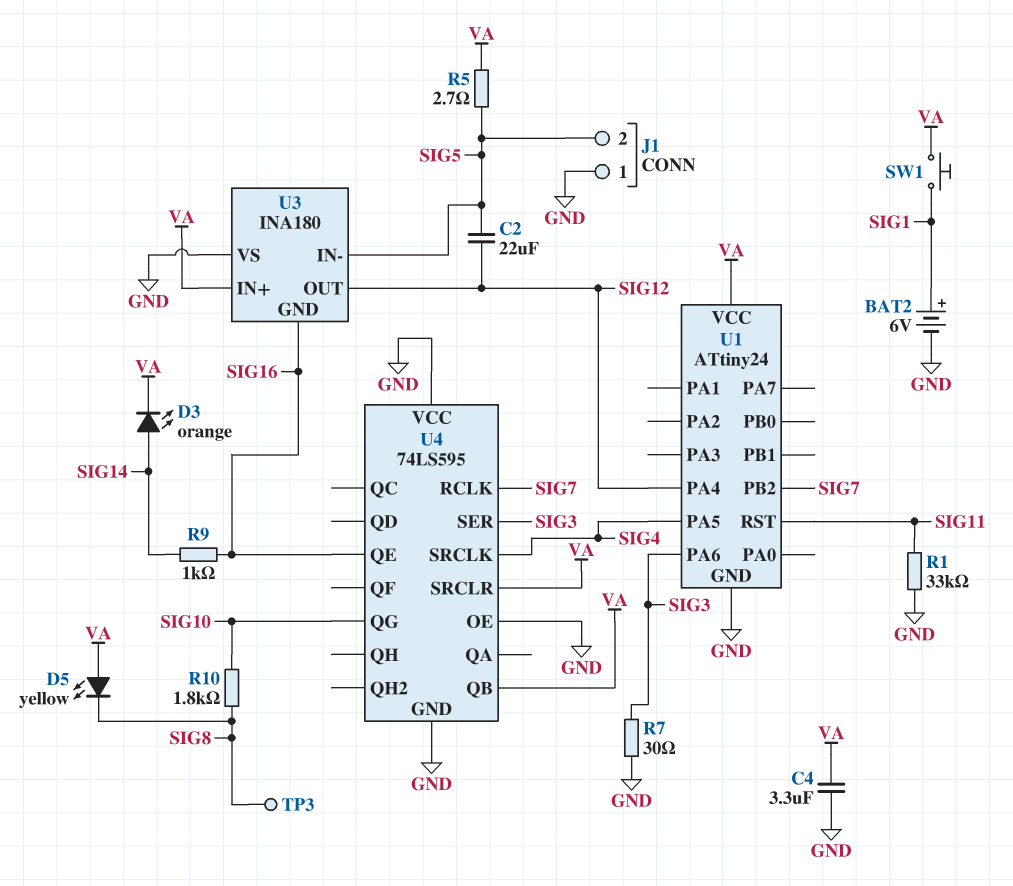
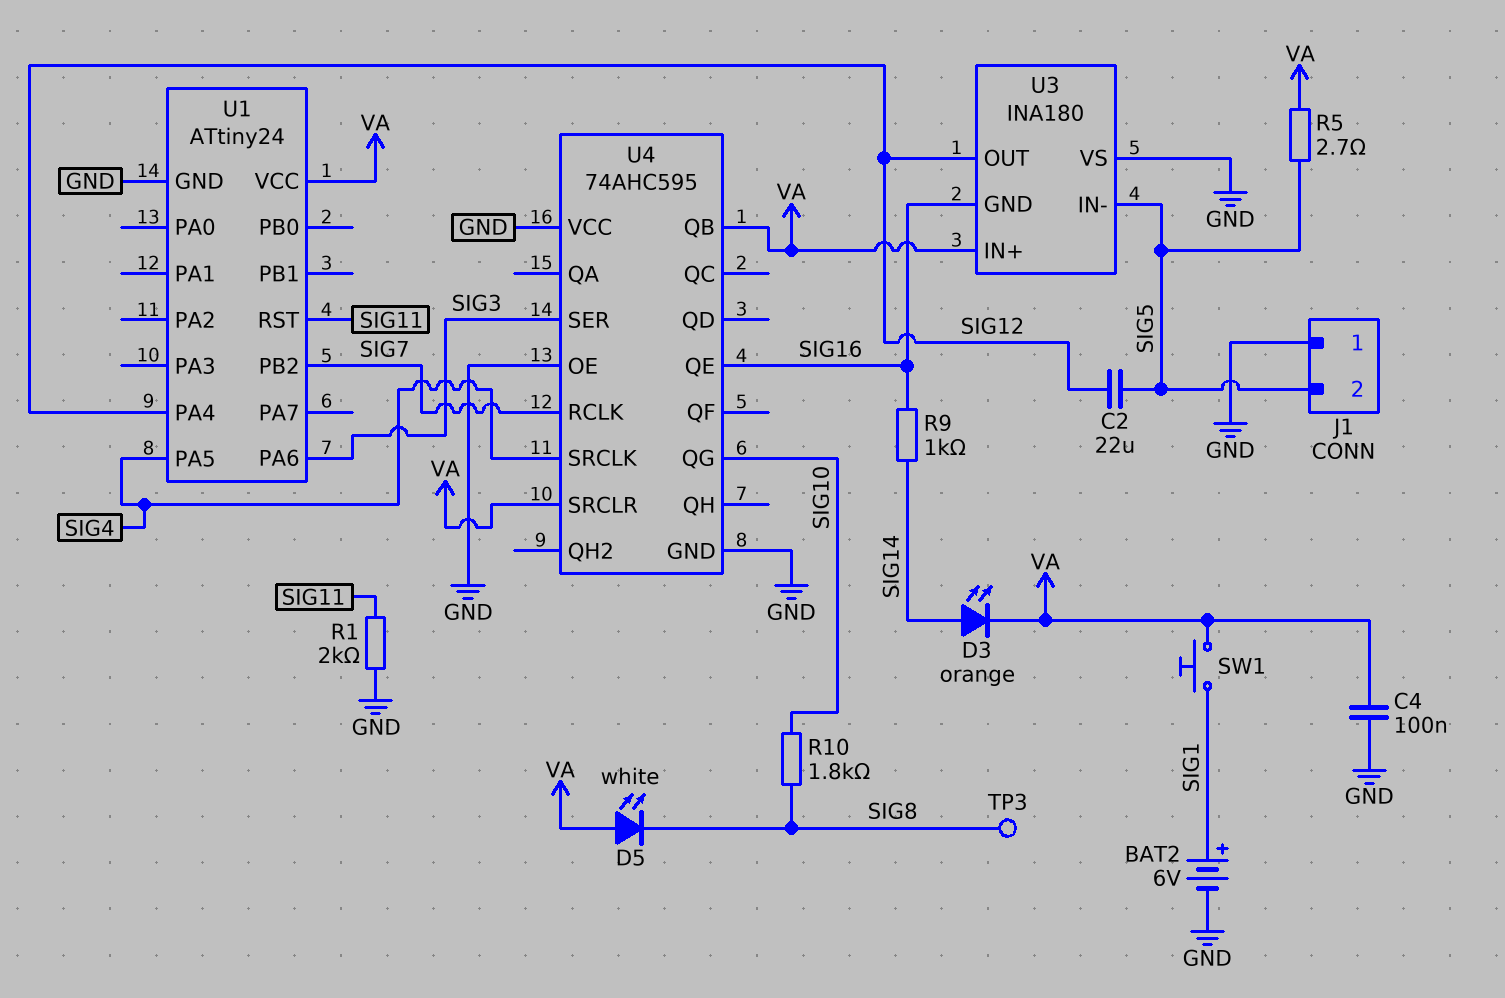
C4: 3.3uF (GND, VA) -> 100nF (GND, VA)
D5: LED yellow (A VA, K SIG8) -> LED white (A VA, K SIG8)
R1: 33k (GND, SIG11) -> 2k (GND, SIG11)
R7: 30 (GND, SIG3) -> none
U4: 74LS595 -> 74AHC595

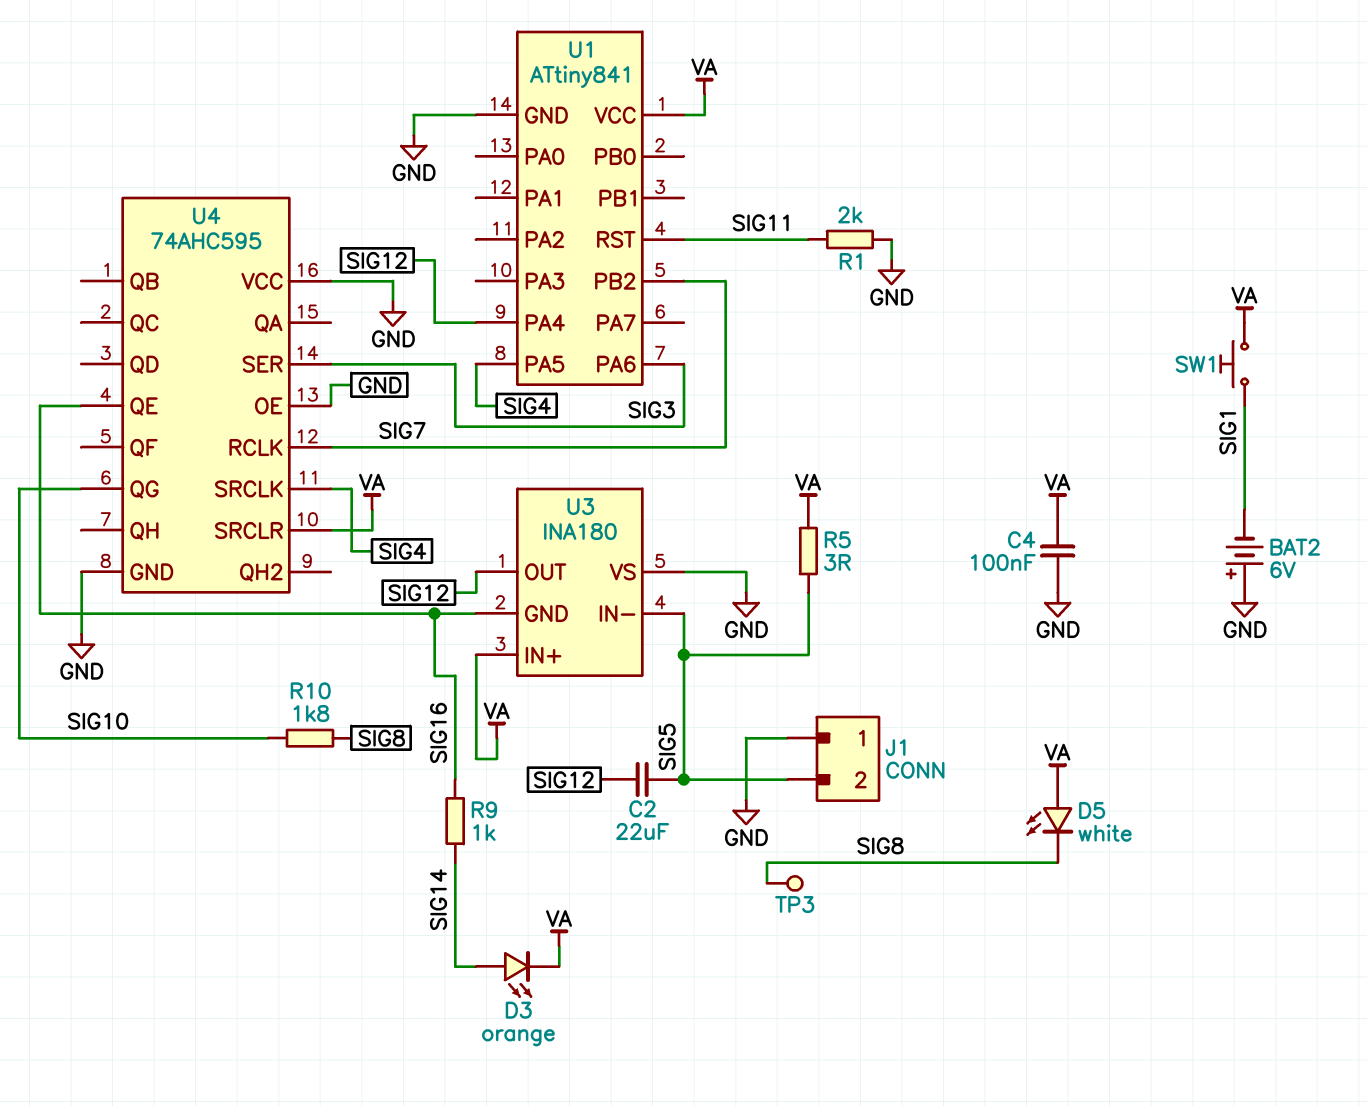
BAT2: 6V (plus SIG1, minus GND) -> 6V (plus GND, minus SIG1)
R5: 2.7 (SIG5, VA) -> 3 (SIG5, VA)
U1: ATtiny24 -> ATtiny841
U4 pin QB: VA -> none

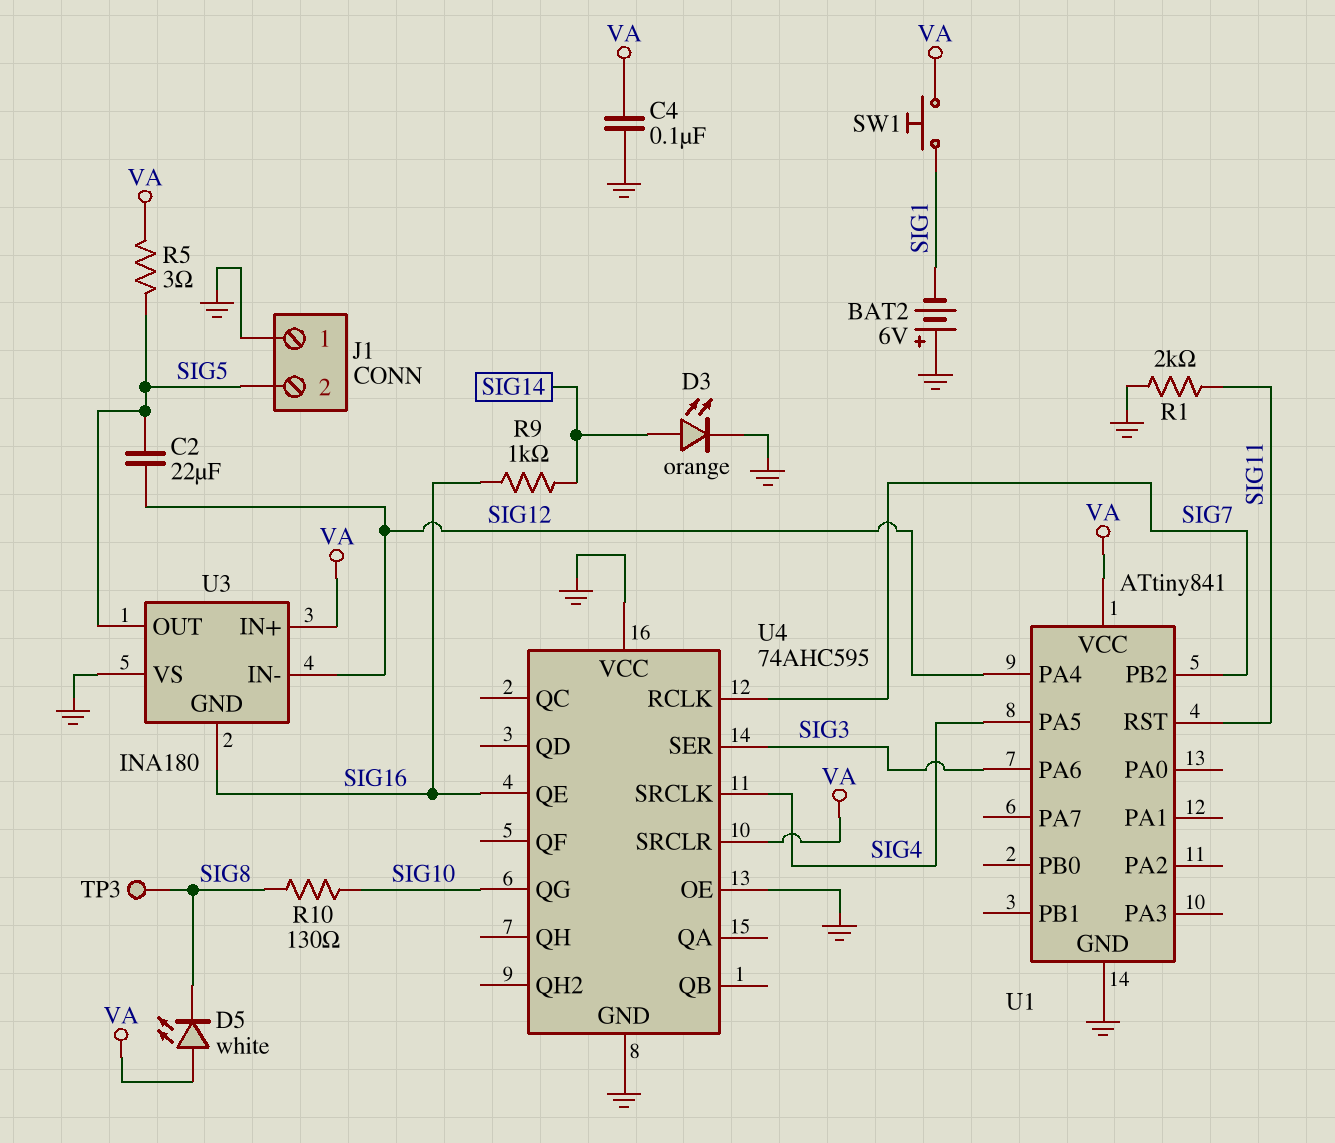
D3: LED orange (A SIG14, K VA) -> LED orange (A SIG14, K GND)
R10: 1.8k (SIG8, SIG10) -> 130 (SIG8, SIG10)
U3 pin IN-: SIG5 -> SIG12
U3 pin OUT: SIG12 -> SIG5

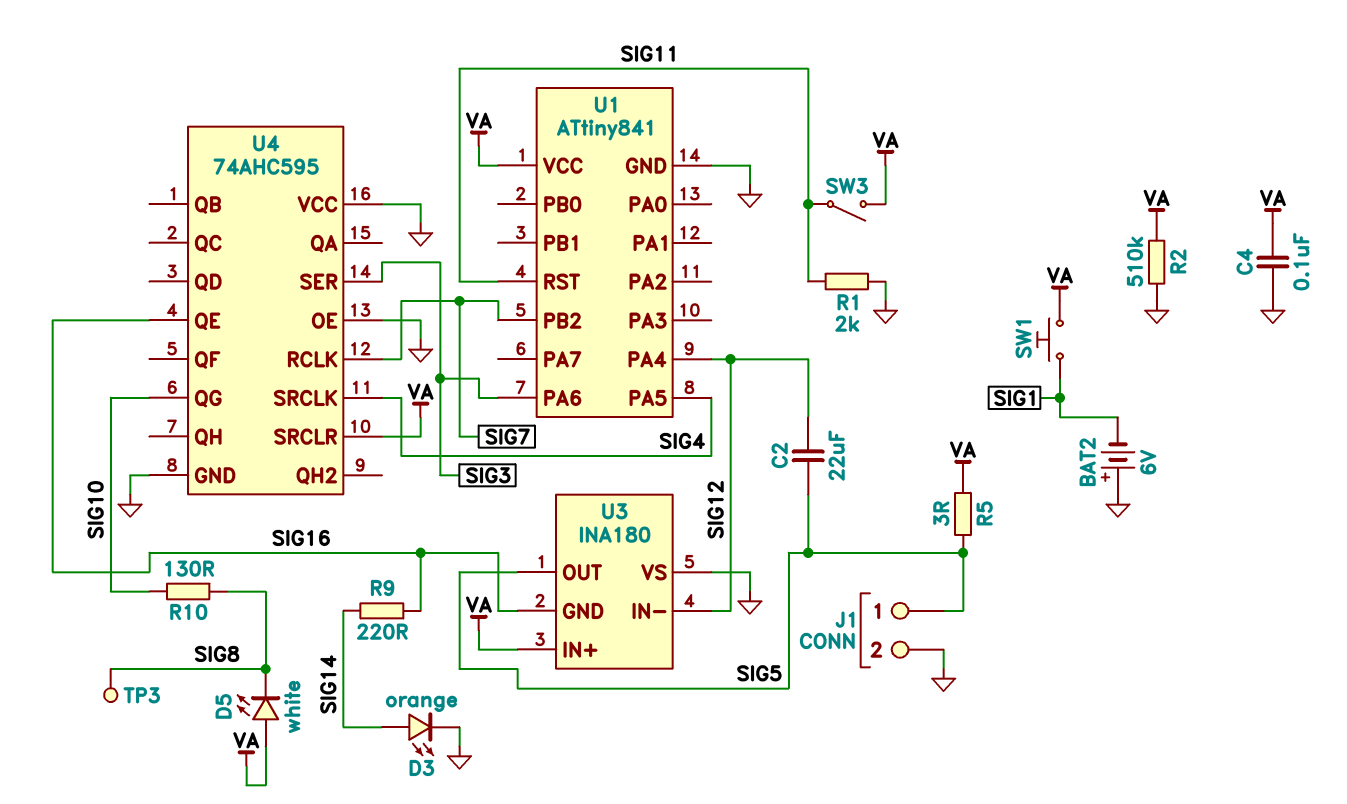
J1 pin 1: GND -> SIG5
J1 pin 2: SIG5 -> GND
R2: none -> 510k (GND, VA)
R9: 1k (SIG14, SIG16) -> 220 (SIG14, SIG16)
SW3: none -> switch (SIG11, VA)

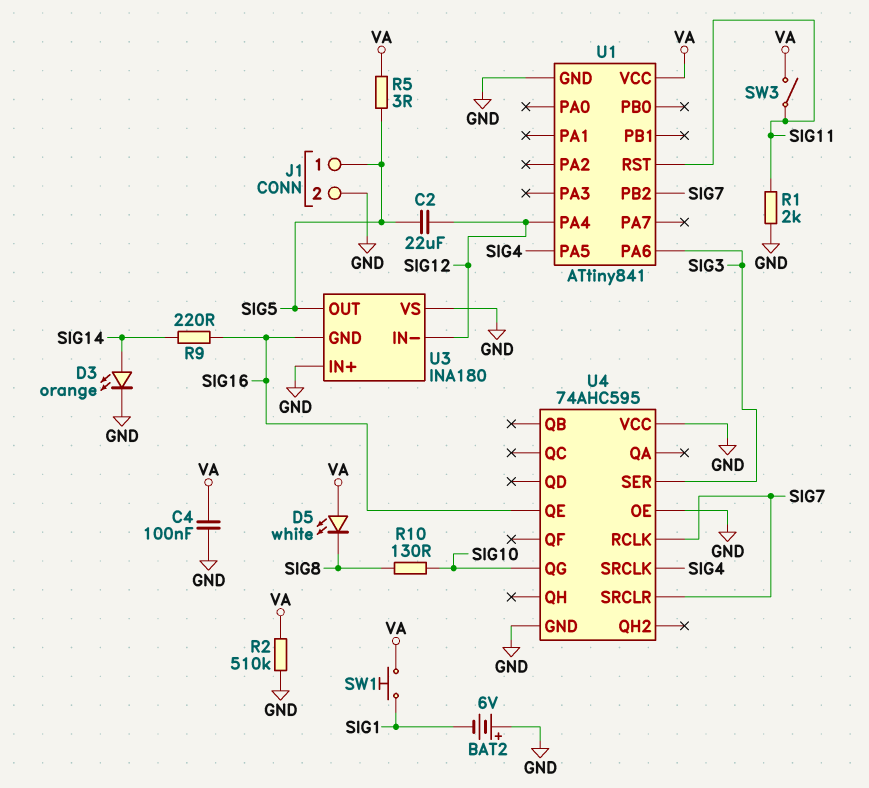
TP3: test point (SIG8) -> none
U3 pin IN+: VA -> GND
U4 pin SRCLR: VA -> SIG7

